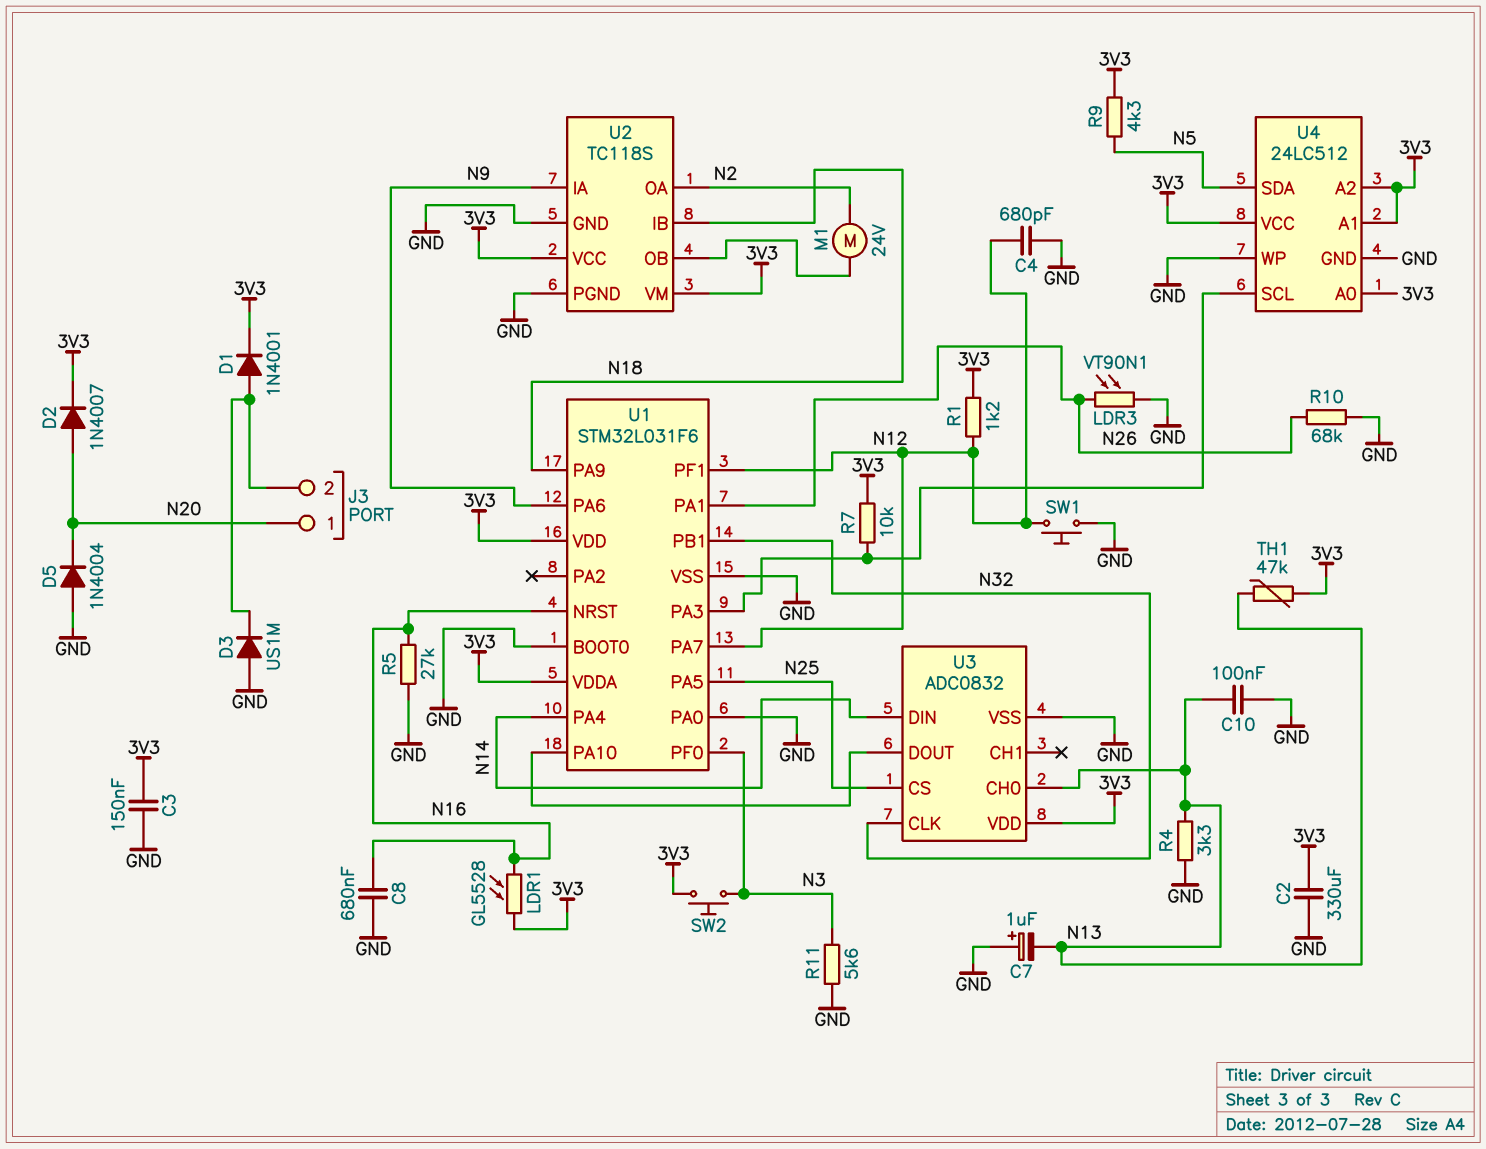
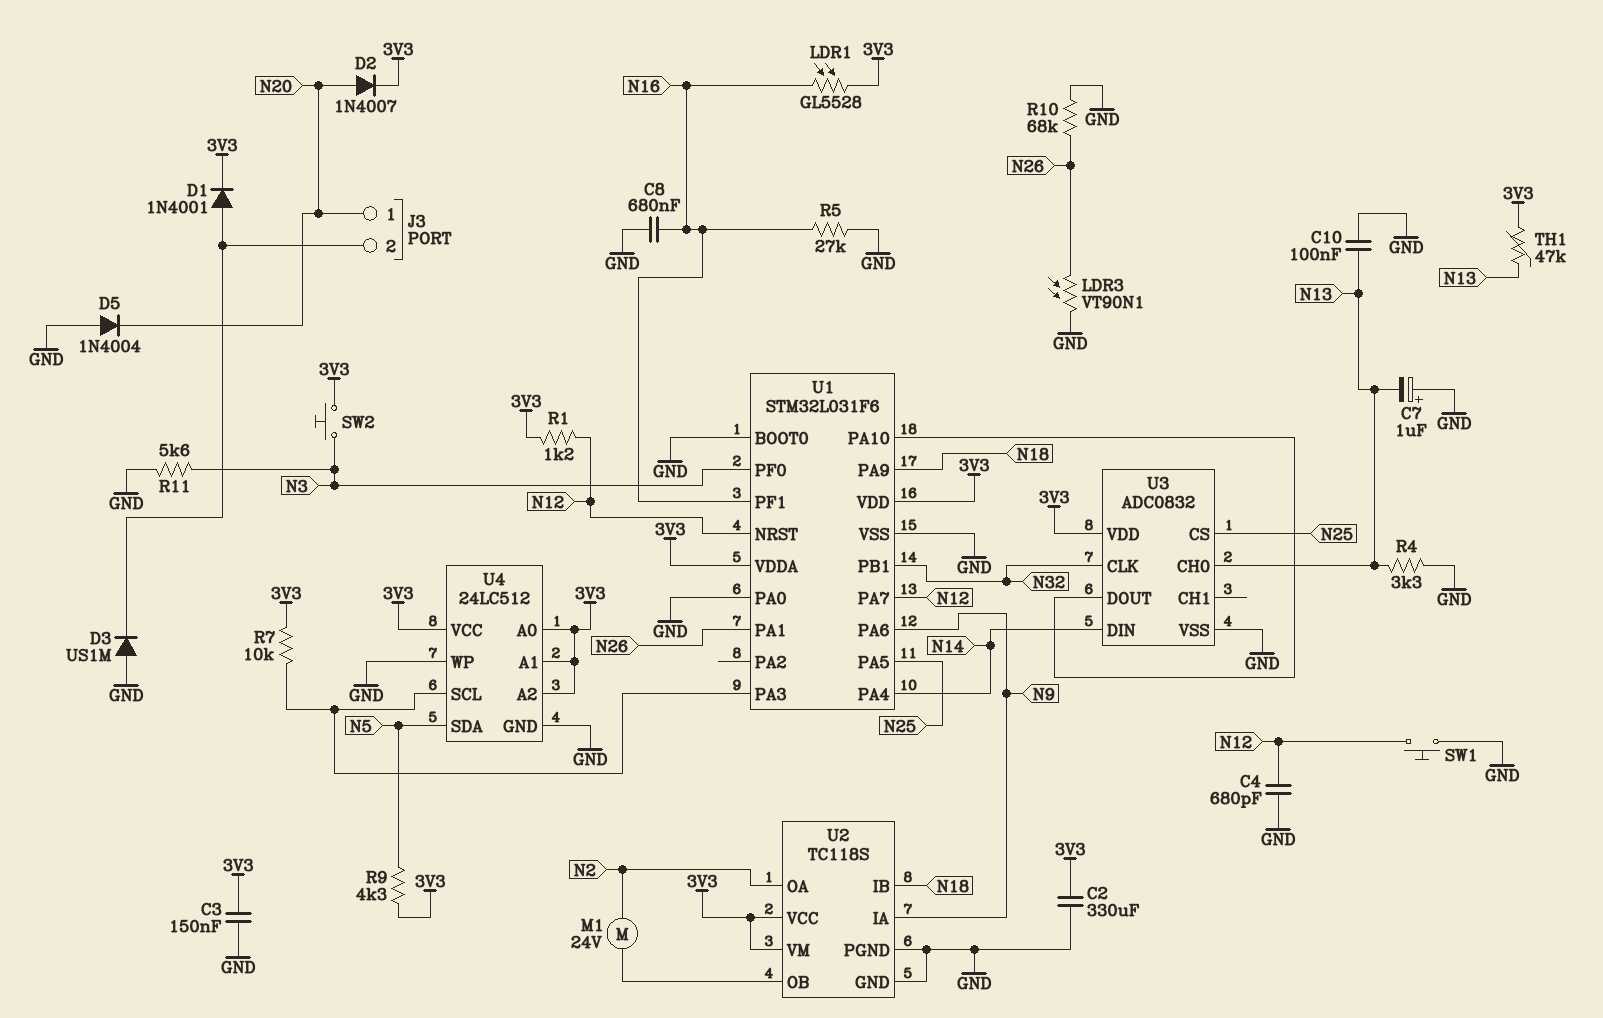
U1 pin NRST: N16 -> N12
U1 pin PF1: N12 -> N16

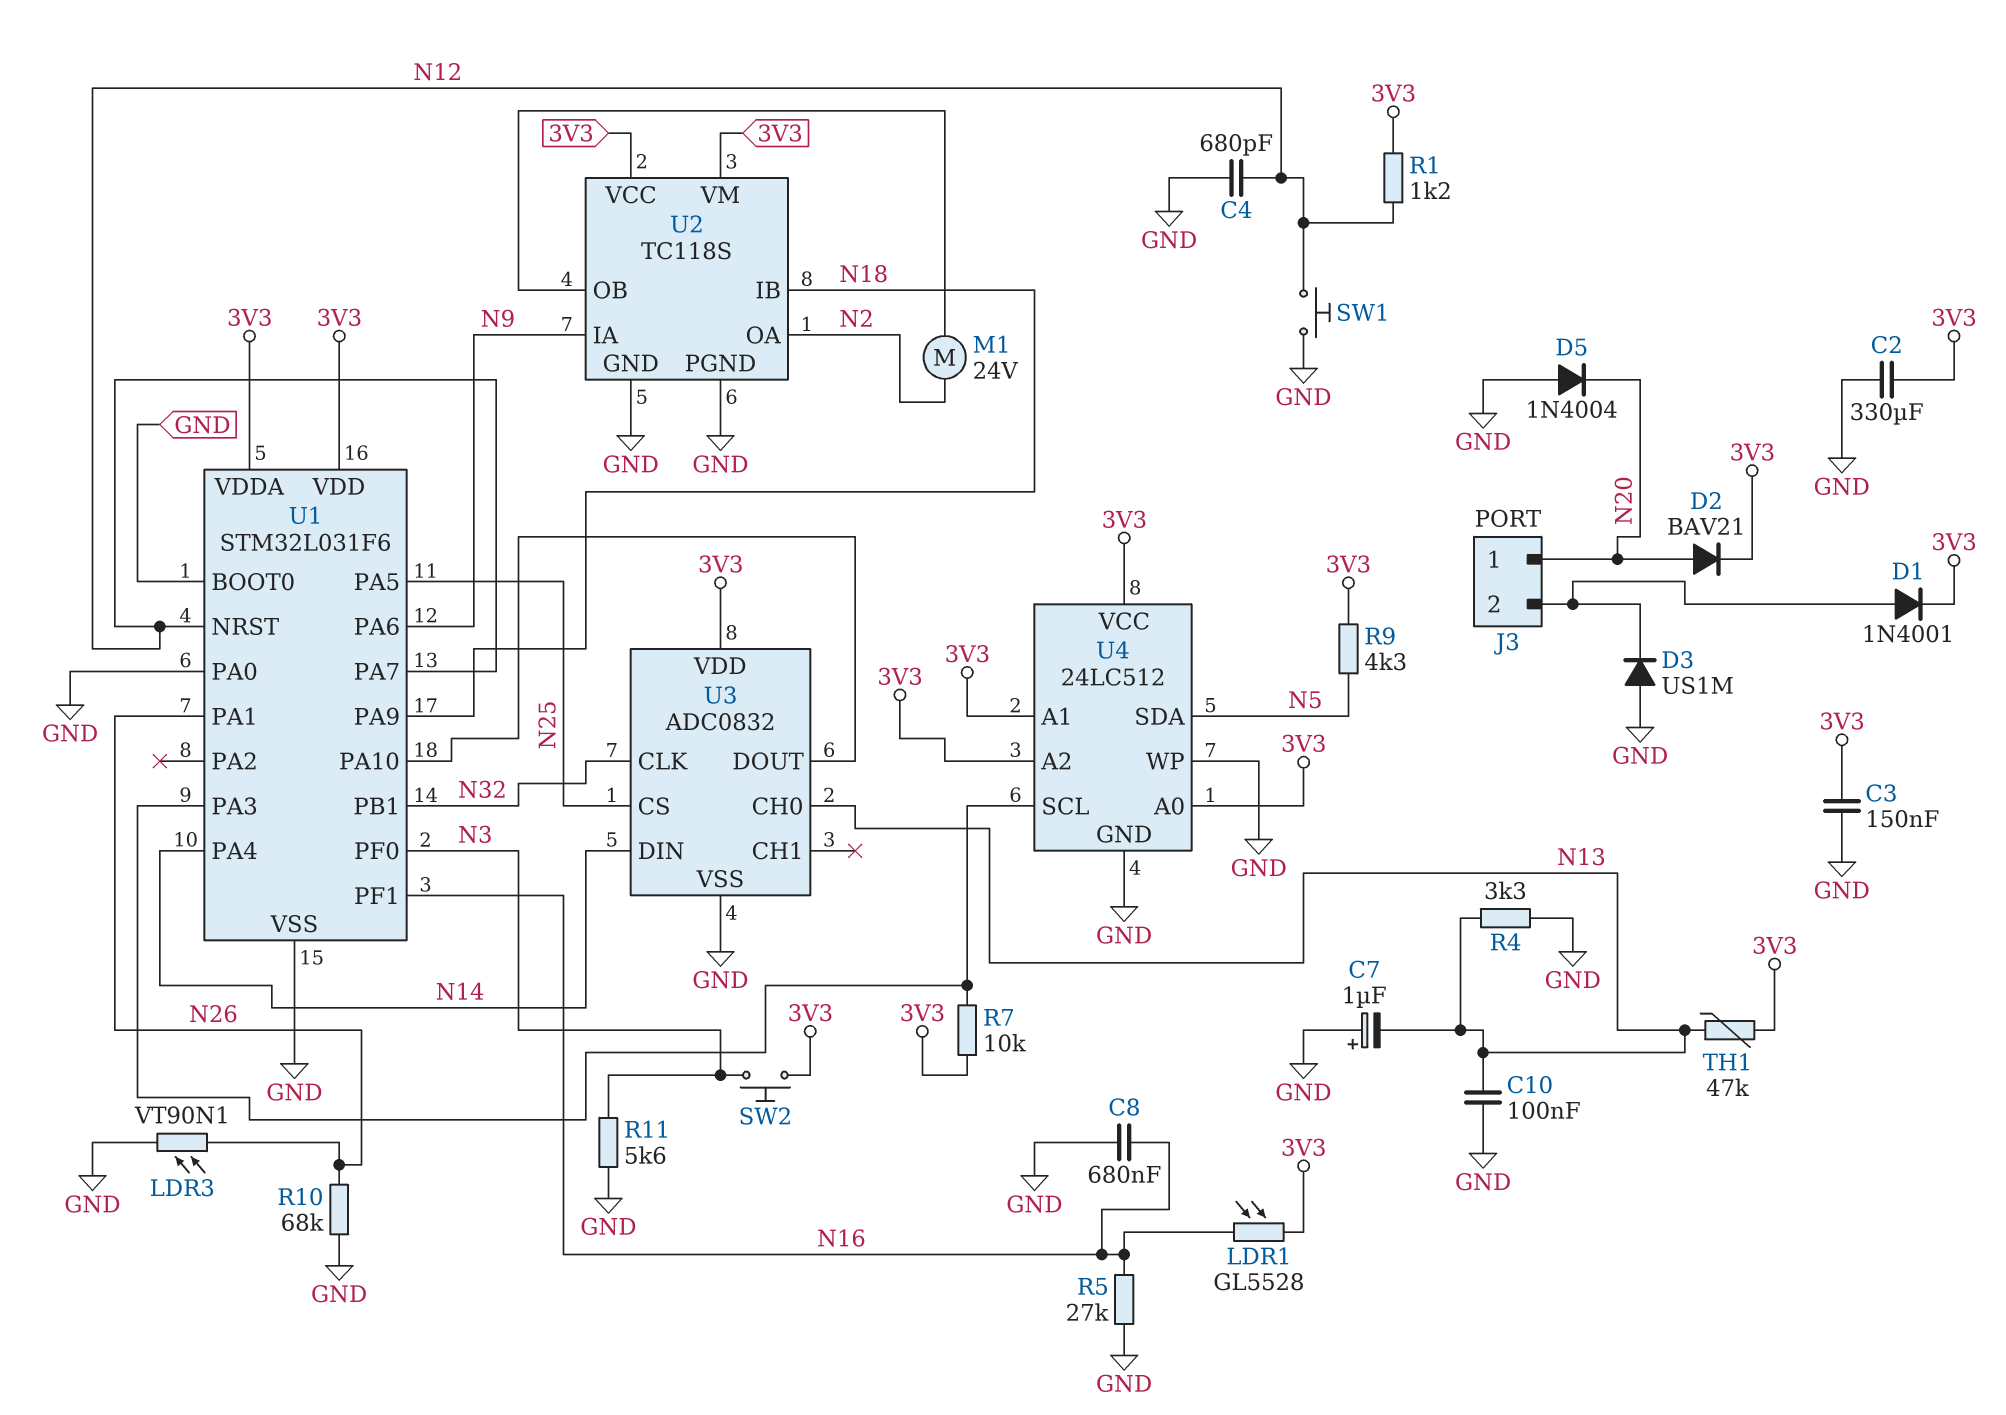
D2: diode 1N4007 (A N20, K 3V3) -> diode BAV21 (A N20, K 3V3)

